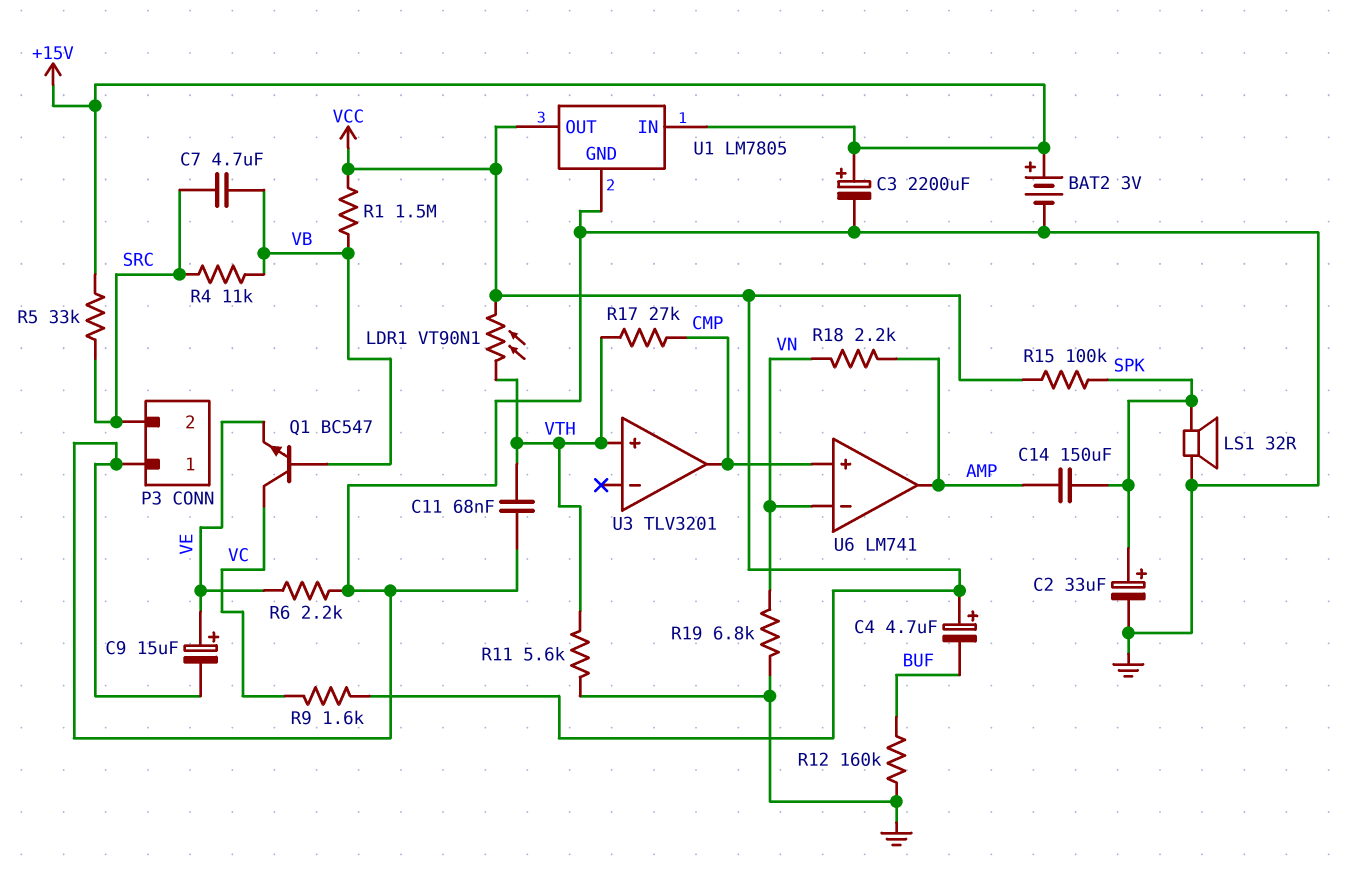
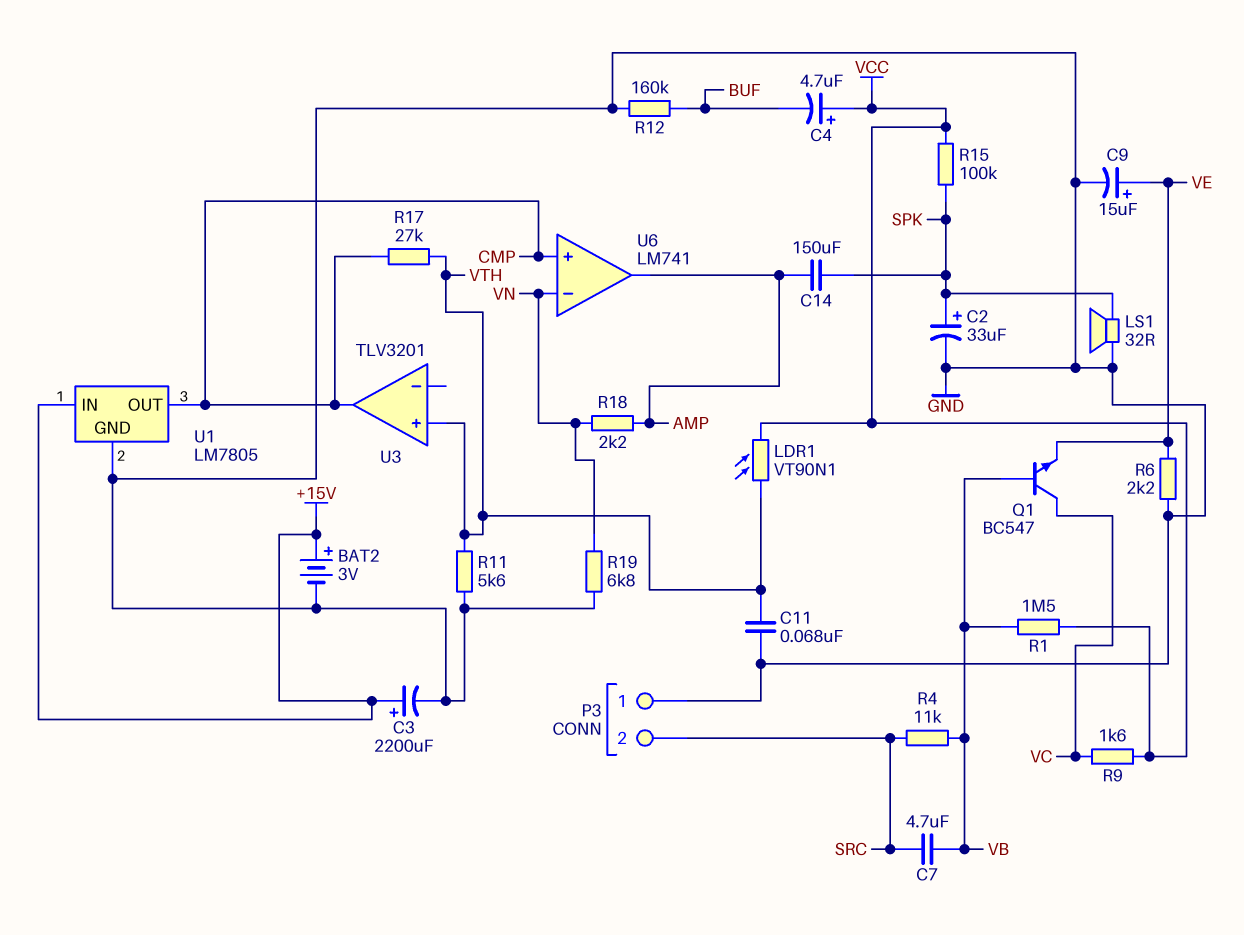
R5: 33k (+15V, SRC) -> none
U1 pin OUT: VCC -> CMP

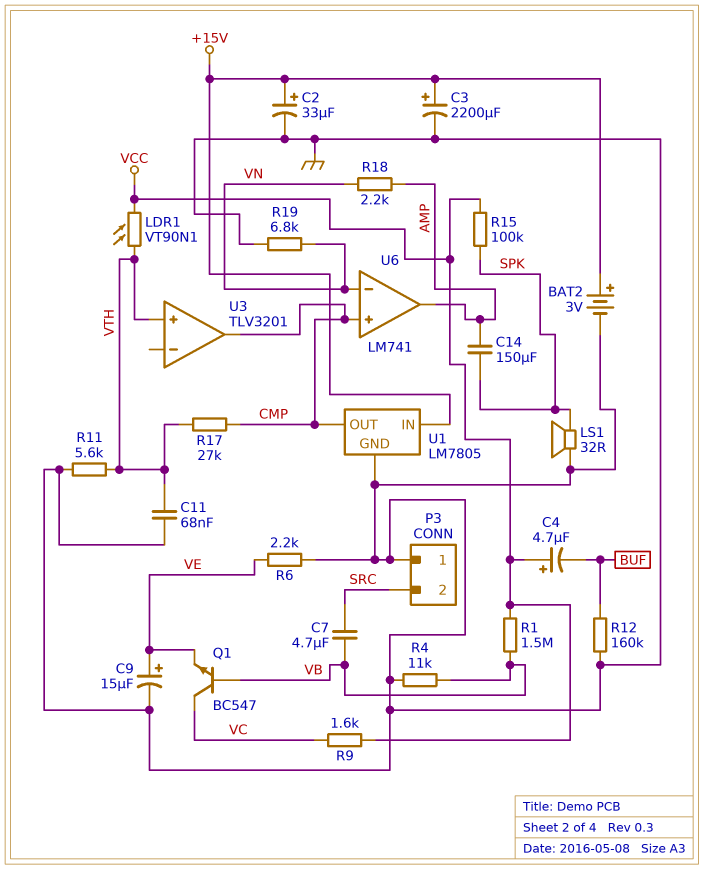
C2: 33uF (plus SPK, minus GND) -> 33uF (plus +15V, minus GND)
R4: 11k (SRC, VB) -> 11k (GND, VB)

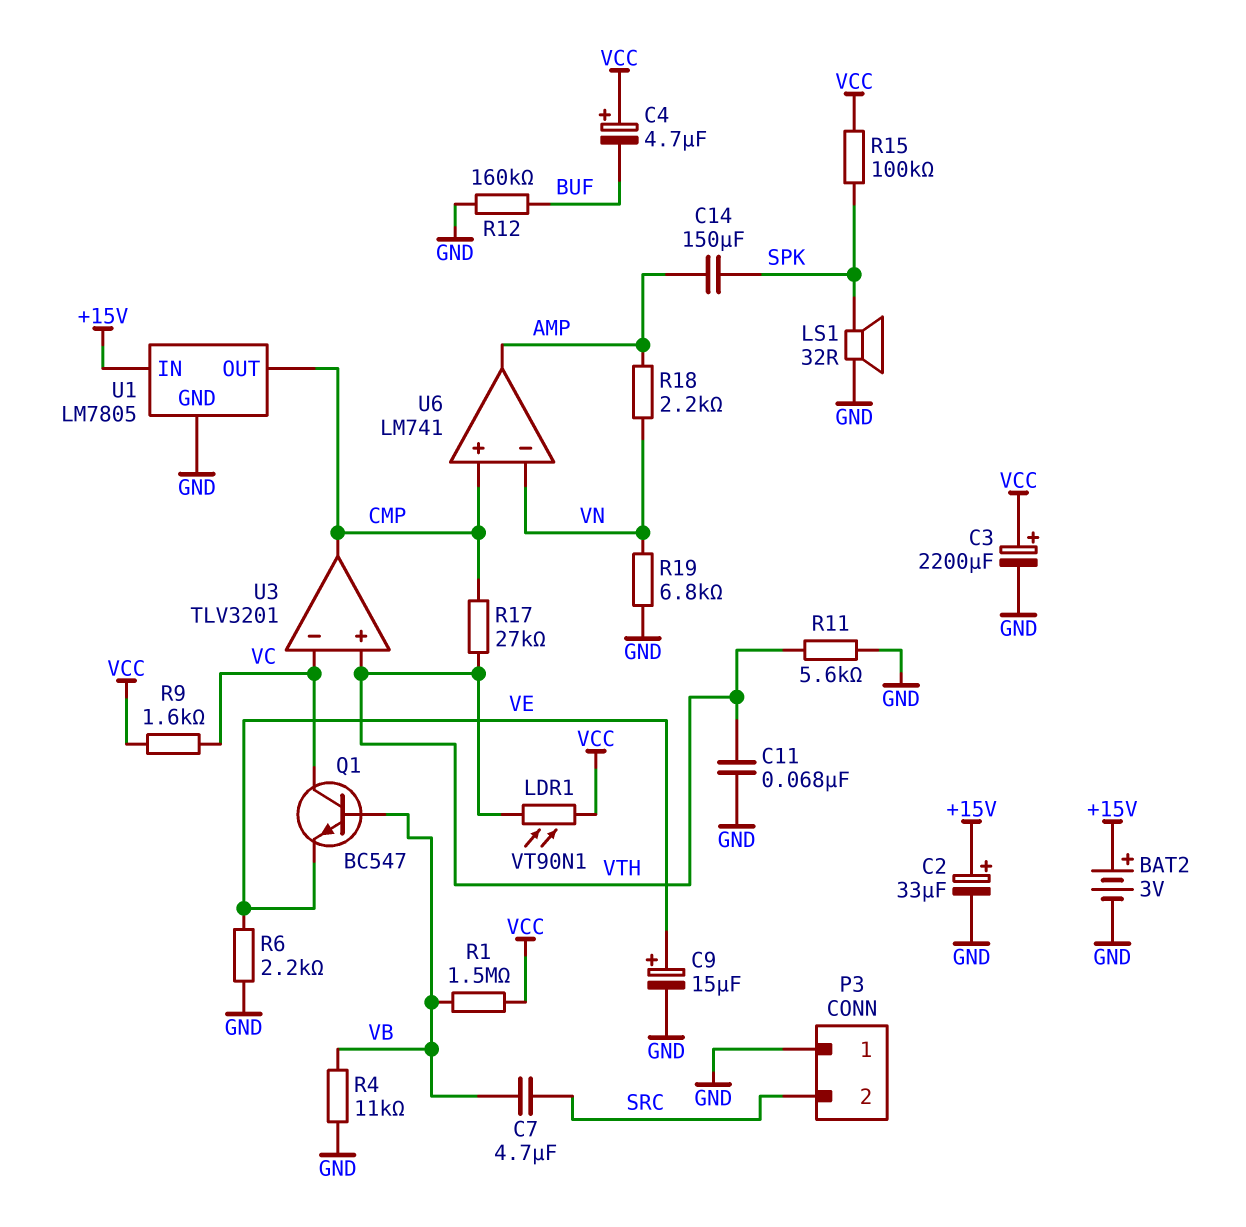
C3: 2200uF (plus +15V, minus GND) -> 2200uF (plus VCC, minus GND)
U3 pin in-: none -> VC

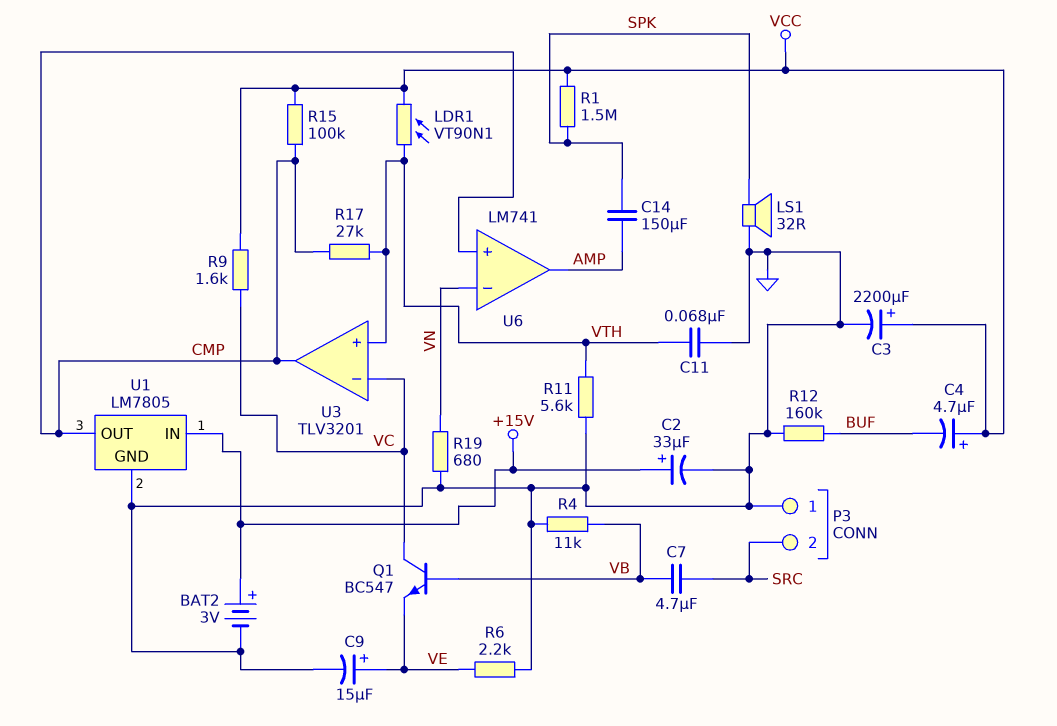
R1: 1.5M (VB, VCC) -> 1.5M (SPK, VCC)
R15: 100k (SPK, VCC) -> 100k (CMP, VCC)
R18: 2.2k (AMP, VN) -> none
R19: 6.8k (GND, VN) -> 680 (GND, VN)

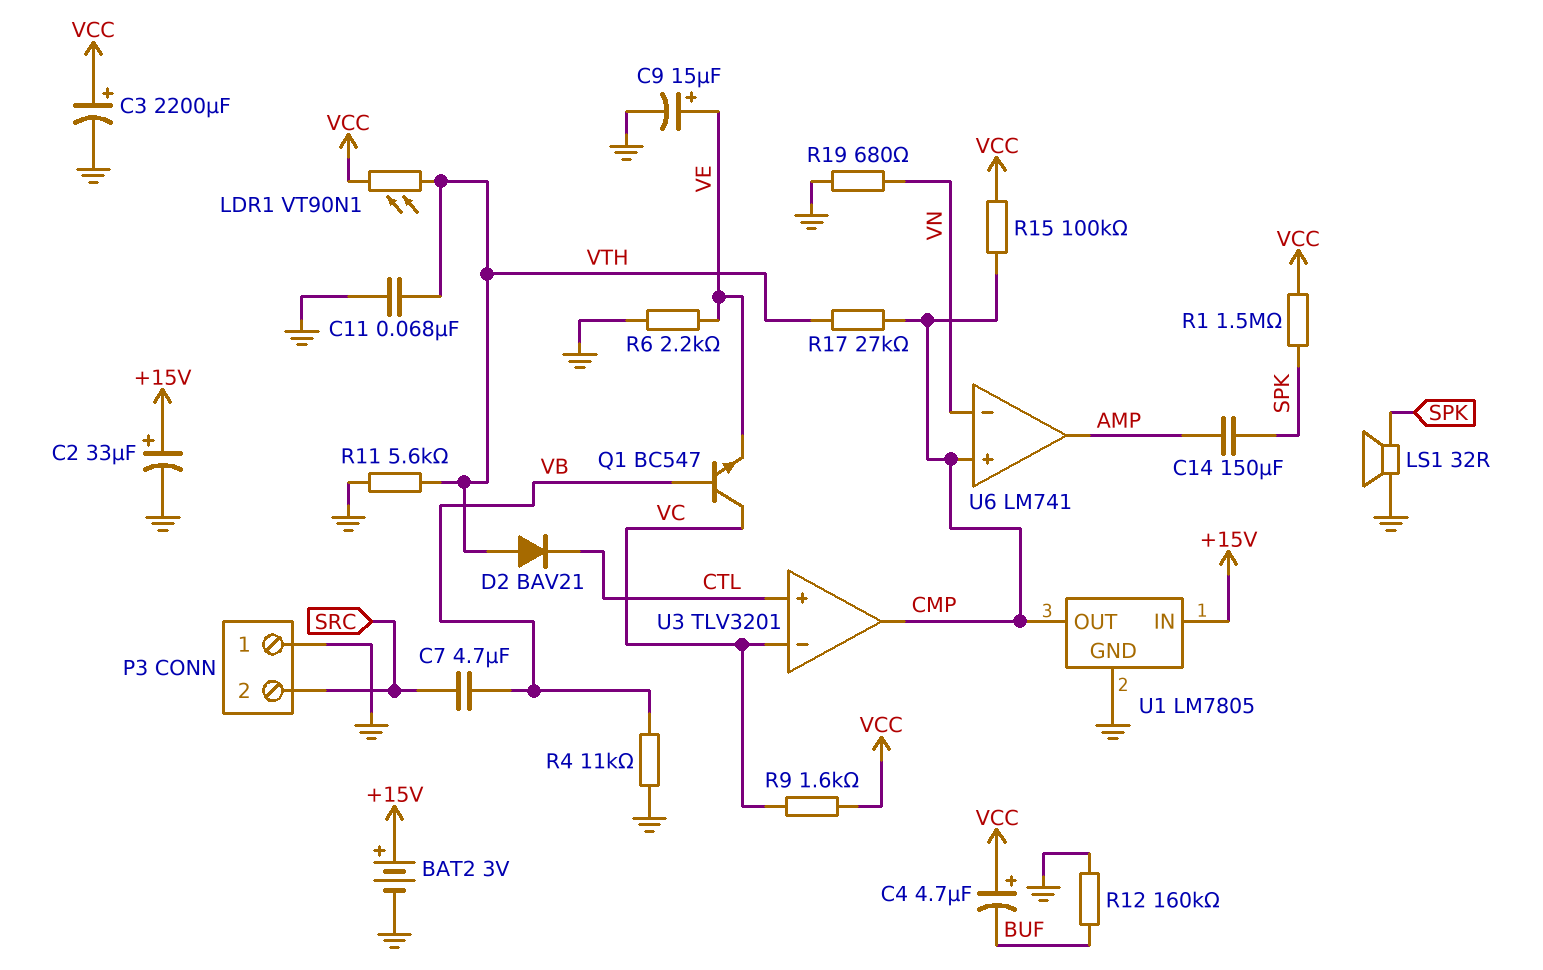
D2: none -> diode BAV21 (A VTH, K CTL)
U3 pin in+: VTH -> CTL

